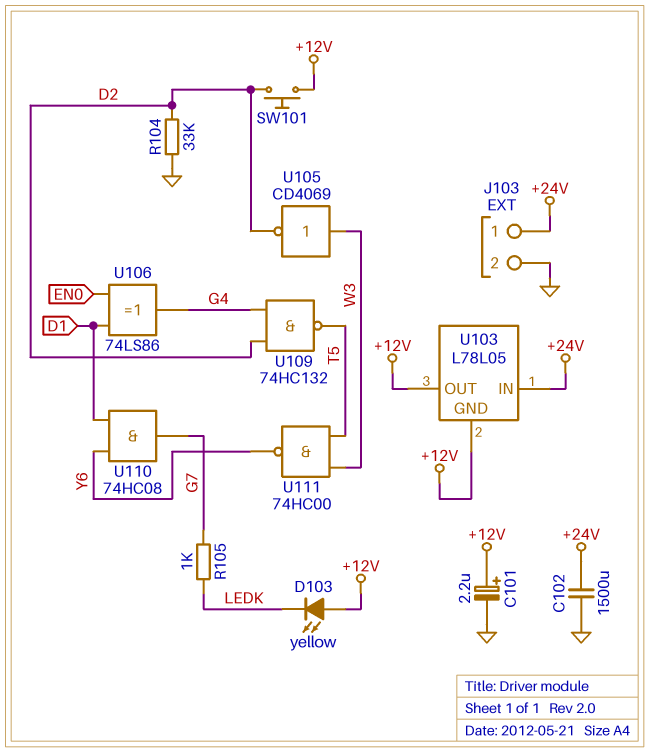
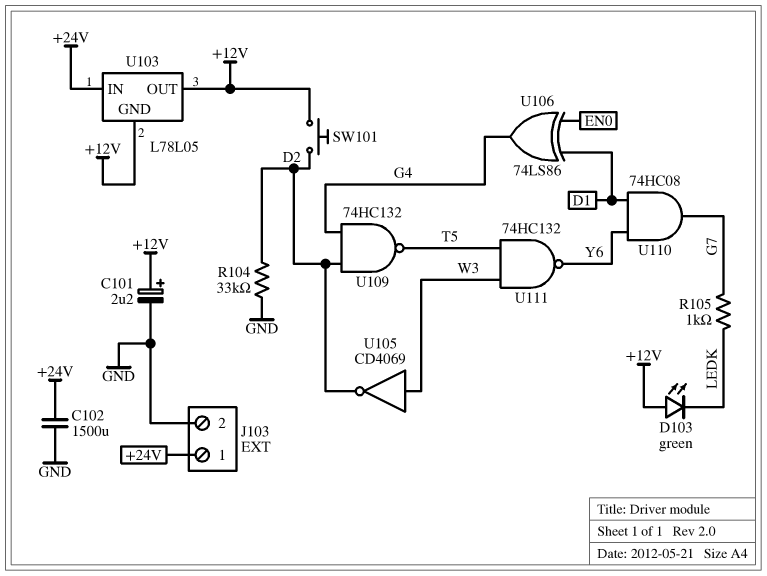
D103: LED yellow (A +12V, K LEDK) -> LED green (A +12V, K LEDK)
U111: NAND 74HC00 (in T5, in W3, out Y6) -> NAND 74HC132 (in T5, in W3, out Y6)

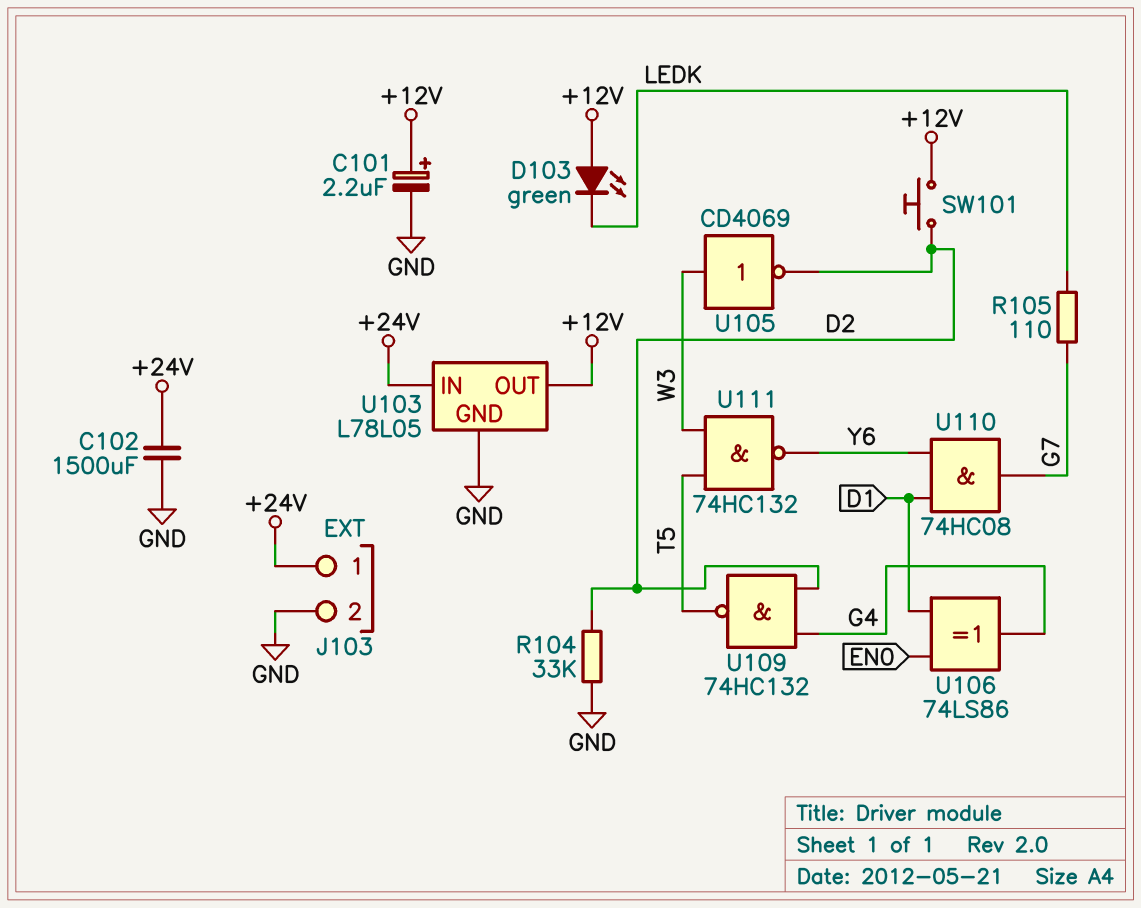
R105: 1k (G7, LEDK) -> 110 (G7, LEDK)
U103 pin GND: +12V -> GND

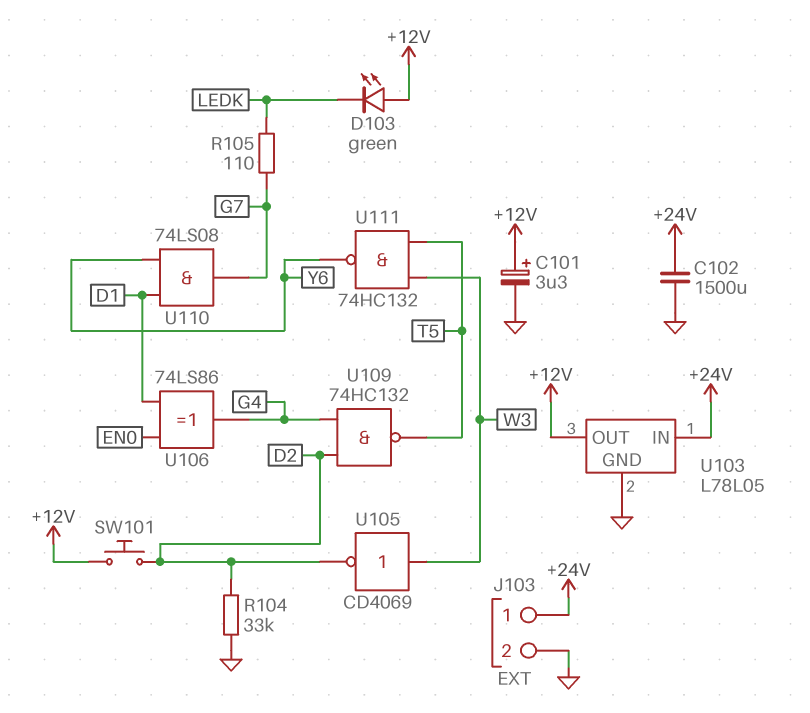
C101: 2.2uF (plus +12V, minus GND) -> 3.3uF (plus +12V, minus GND)
U110: AND 74HC08 (in D1, in Y6, out G7) -> AND 74LS08 (in D1, in Y6, out G7)

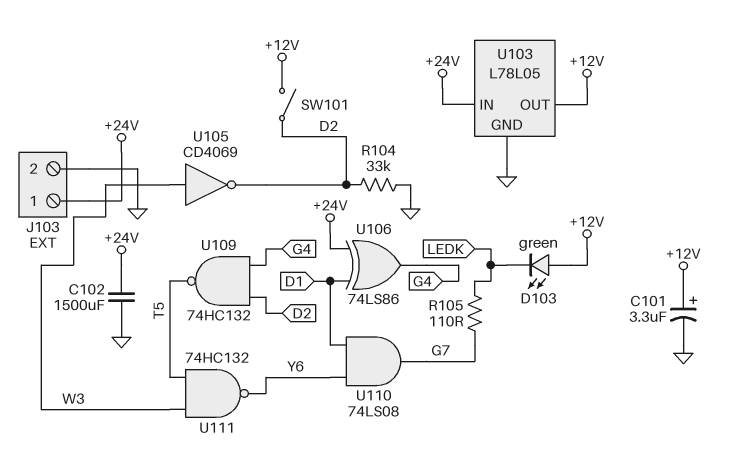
SW101: button (+12V, D2) -> switch (+12V, D2)
U106: XOR 74LS86 (in D1, in EN0, out G4) -> XOR 74LS86 (in +24V, in D1, out G4)

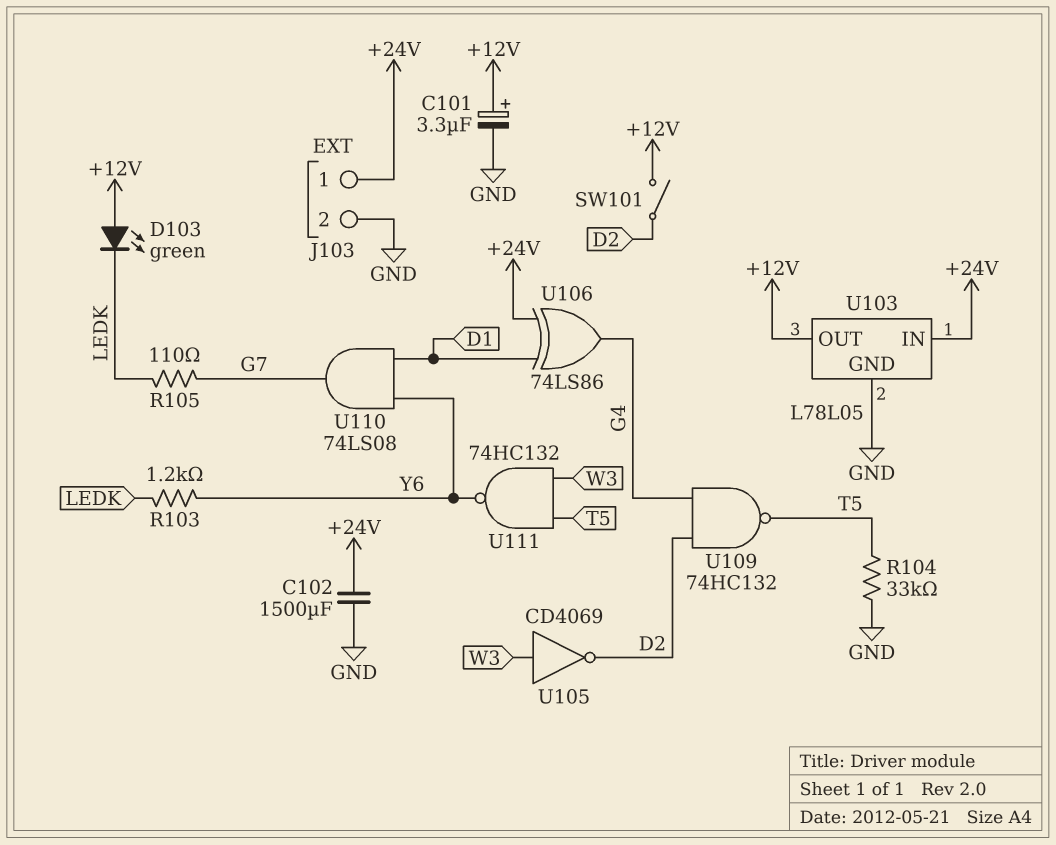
R103: none -> 1.2k (LEDK, Y6)
R104: 33k (D2, GND) -> 33k (GND, T5)

